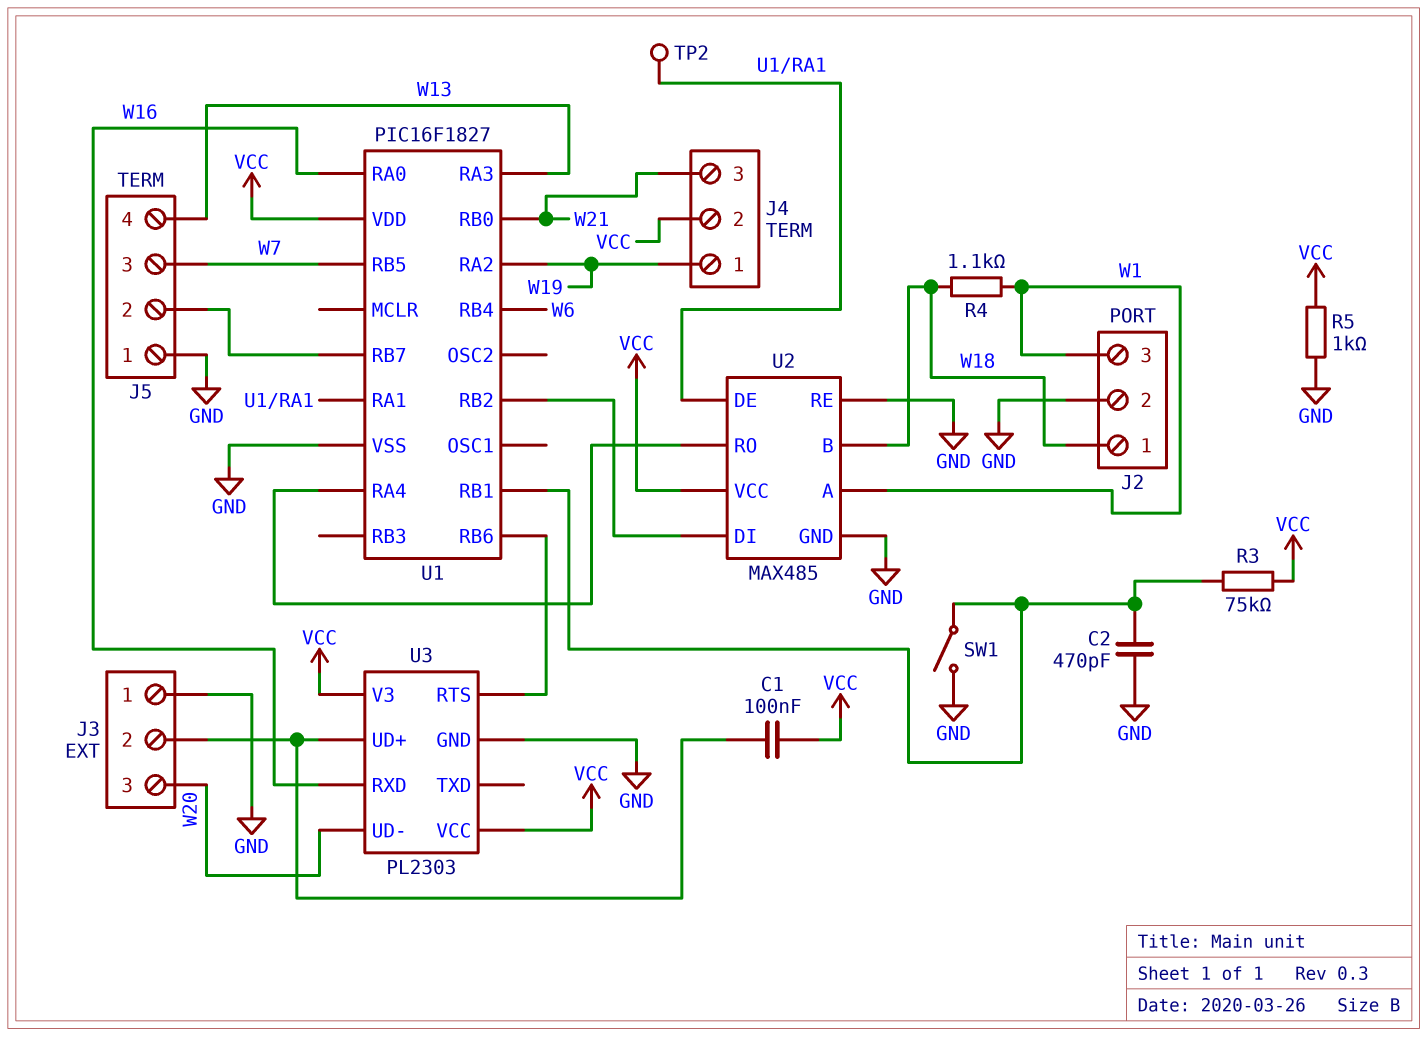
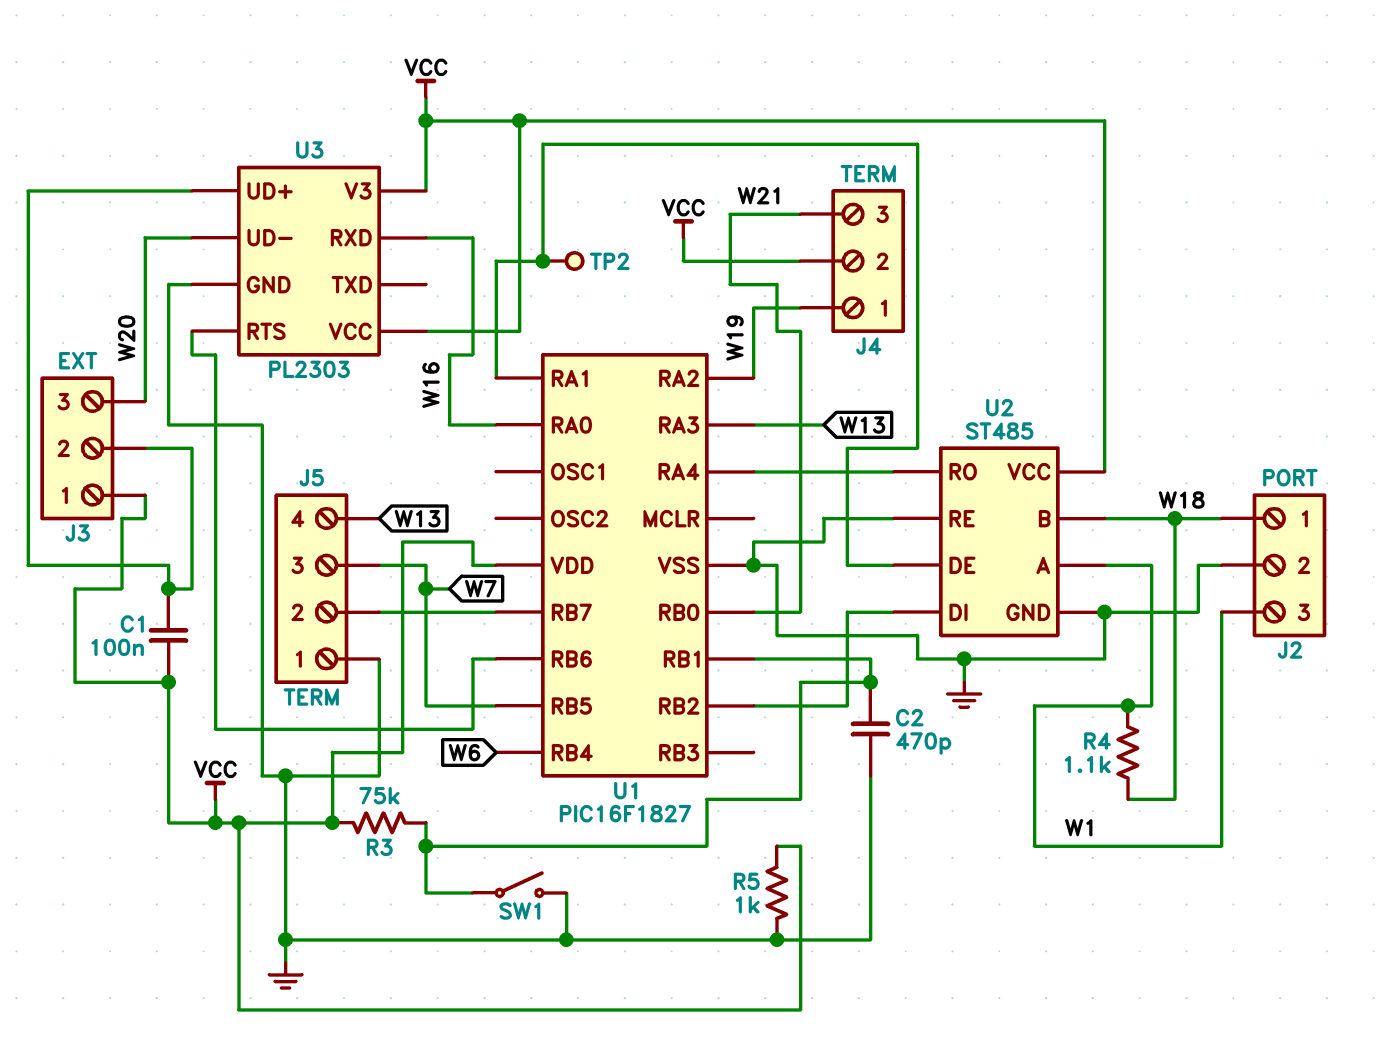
J3 pin 1: GND -> VCC
U2: MAX485 -> ST485

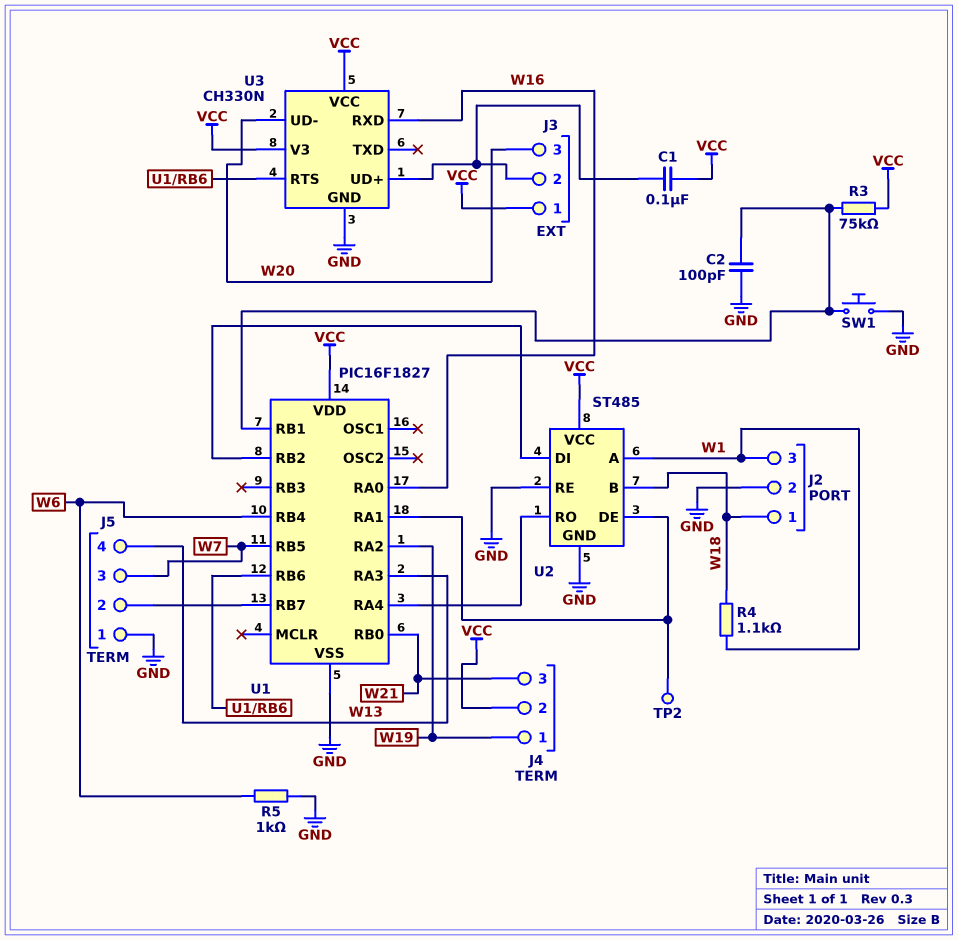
C2: 470pF (GND, U1/RB1) -> 100pF (GND, U1/RB1)
R5: 1k (GND, VCC) -> 1k (GND, W6)
SW1: switch (GND, U1/RB1) -> button (GND, U1/RB1)
U3: PL2303 -> CH330N

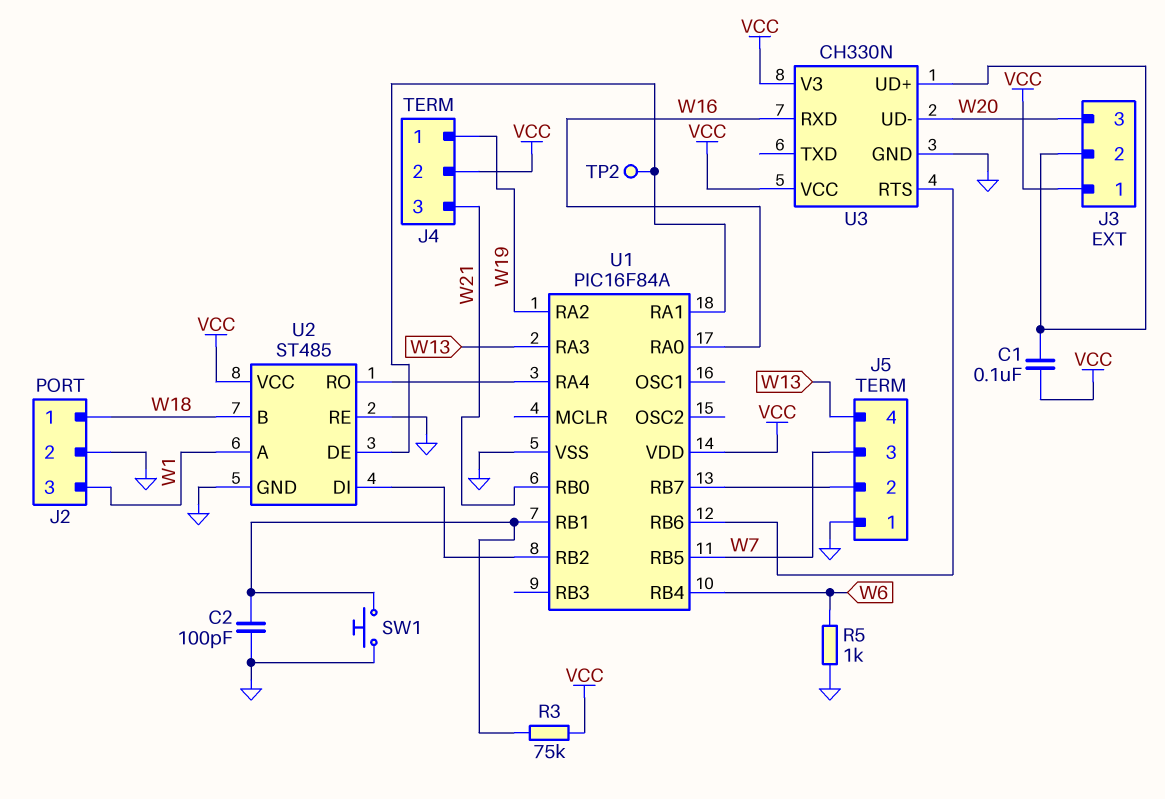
R4: 1.1k (W1, W18) -> none
U1: PIC16F1827 -> PIC16F84A

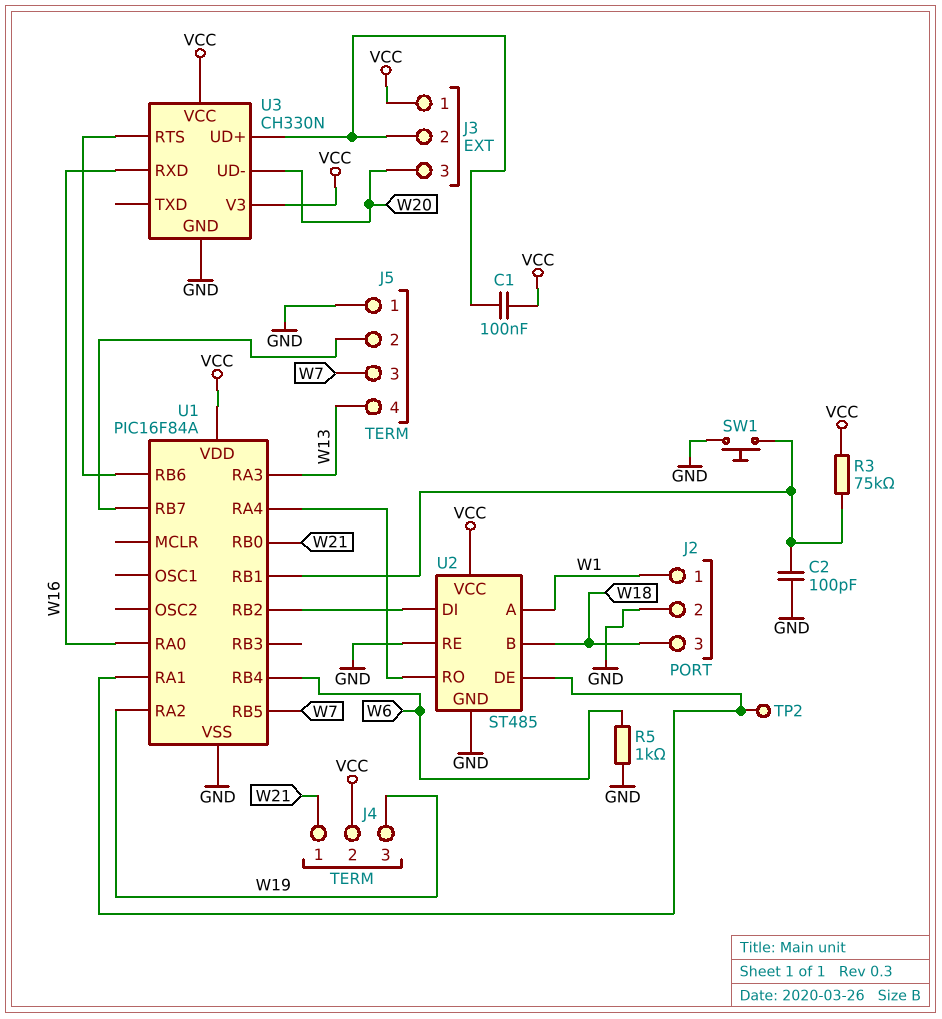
J2 pin 1: W18 -> W1
J2 pin 3: W1 -> W18
J4 pin 1: W19 -> W21
J4 pin 3: W21 -> W19

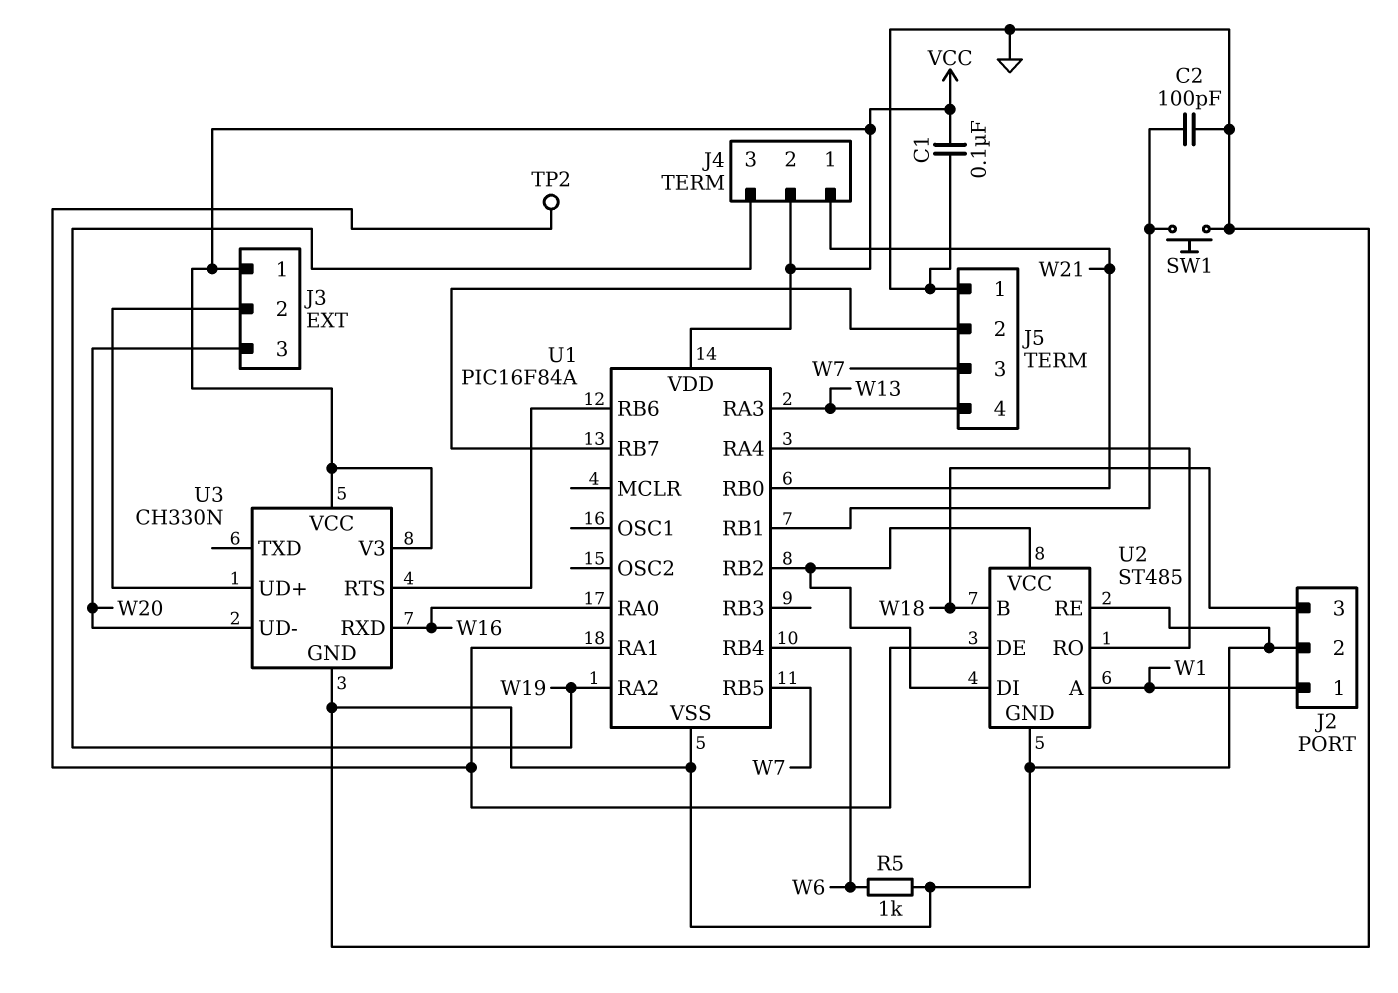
C1: 100nF (J3/2, VCC) -> 100nF (GND, VCC)
R3: 75k (U1/RB1, VCC) -> none
U2 pin VCC: VCC -> U1/RB2

